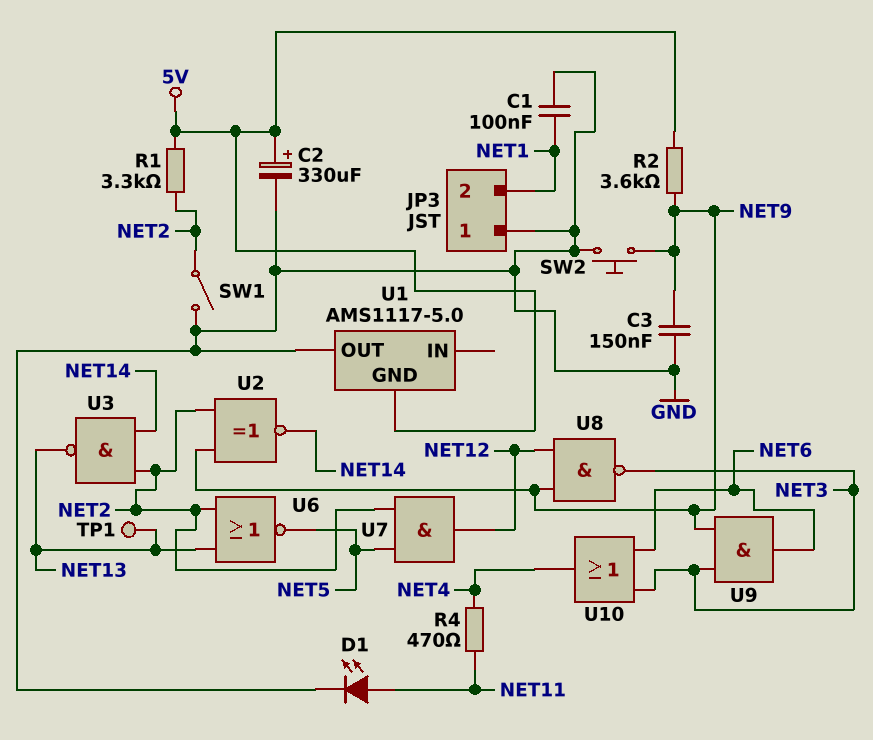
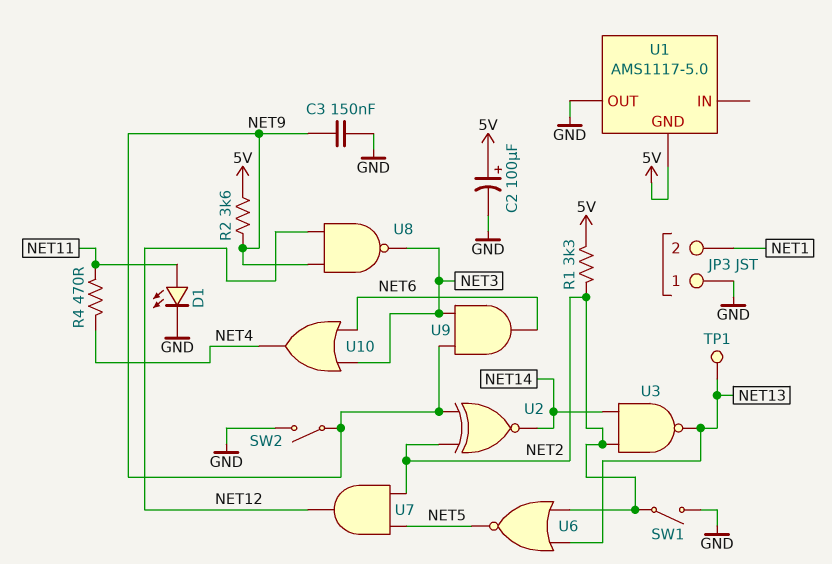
C1: 100nF (GND, NET1) -> none
C2: 330uF (plus 5V, minus GND) -> 100uF (plus 5V, minus GND)
SW2: button (GND, NET9) -> switch (GND, NET9)

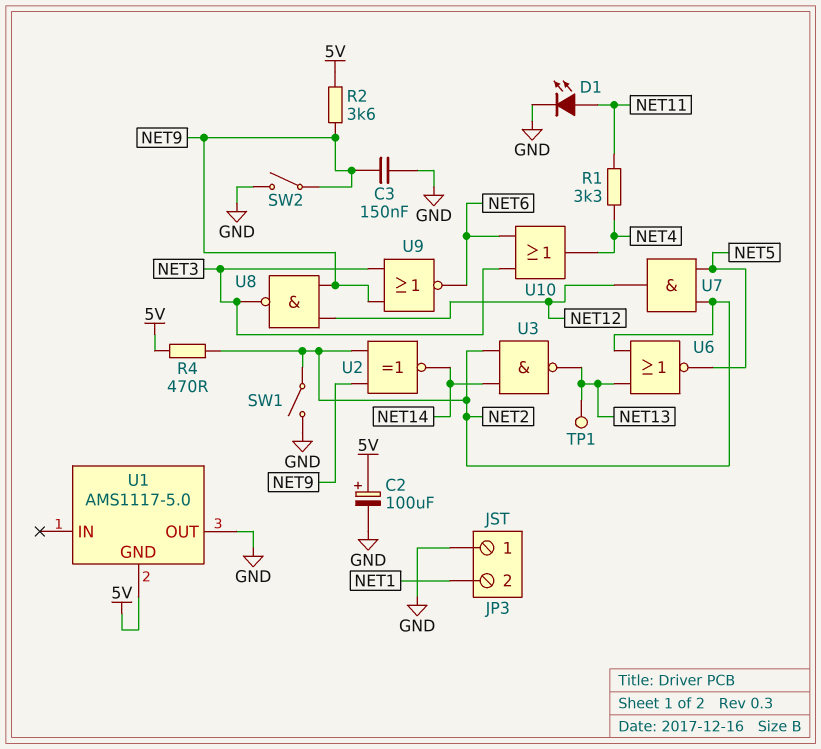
R1: 3.3k (5V, NET2) -> 3.3k (NET4, NET11)
R4: 470 (NET4, NET11) -> 470 (5V, NET2)
U9: AND (in NET3, in NET9, out NET6) -> NOR (in NET3, in NET9, out NET6)

